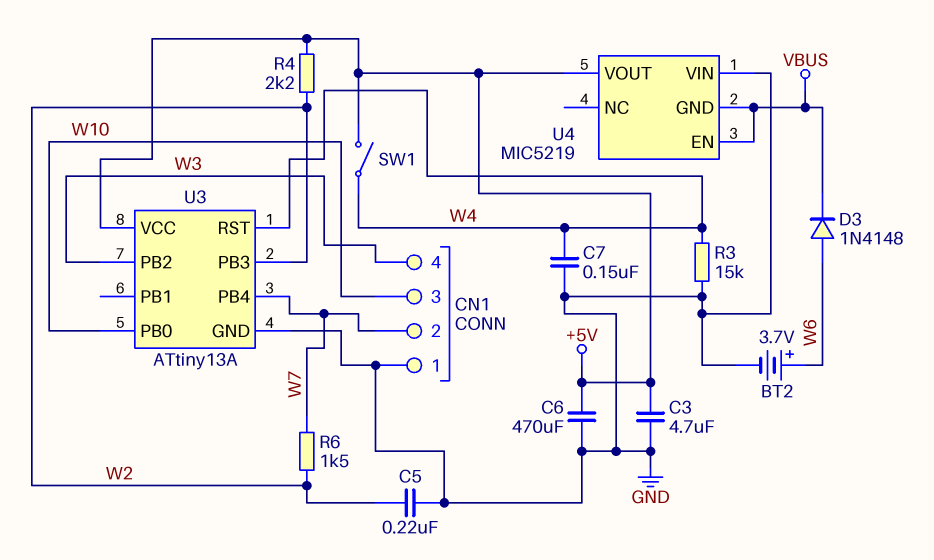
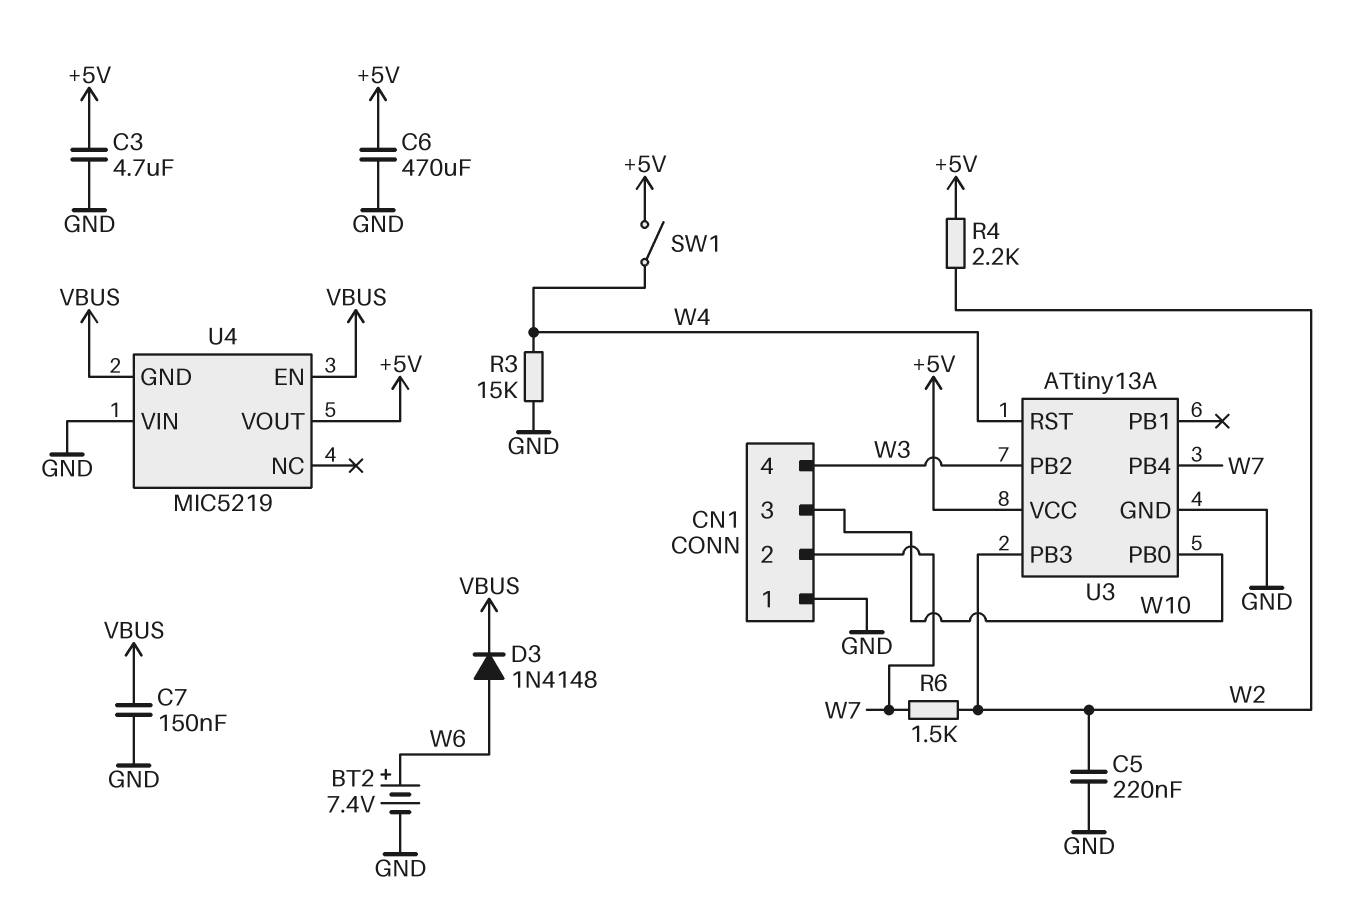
BT2: 3.7V (plus W6, minus GND) -> 7.4V (plus W6, minus GND)
C7: 150nF (GND, W4) -> 150nF (GND, VBUS)

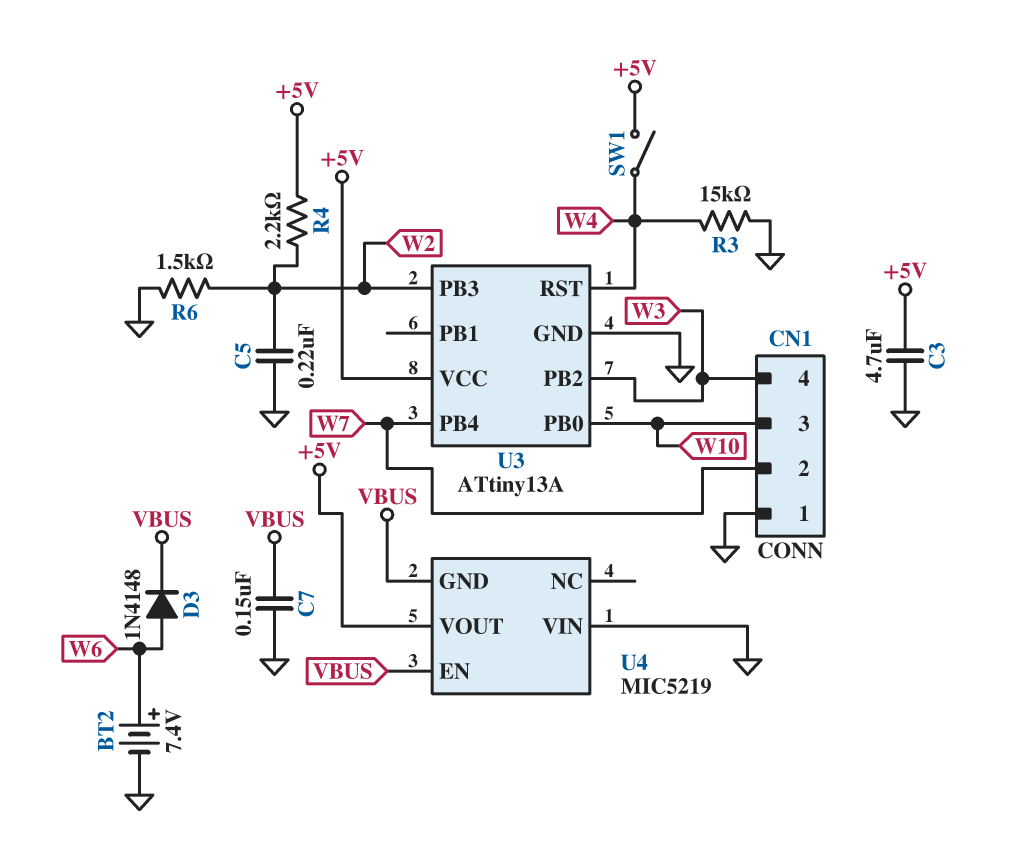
C6: 470uF (+5V, GND) -> none
R6: 1.5k (W2, W7) -> 1.5k (GND, W2)

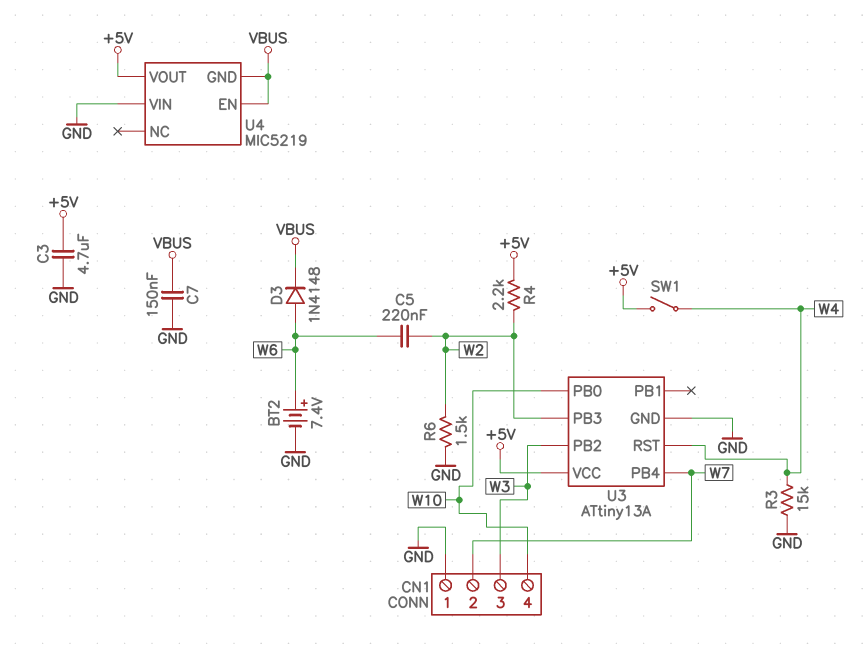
C5: 220nF (GND, W2) -> 220nF (W2, W6)
CN1 pin 3: W10 -> W3
CN1 pin 4: W3 -> W10

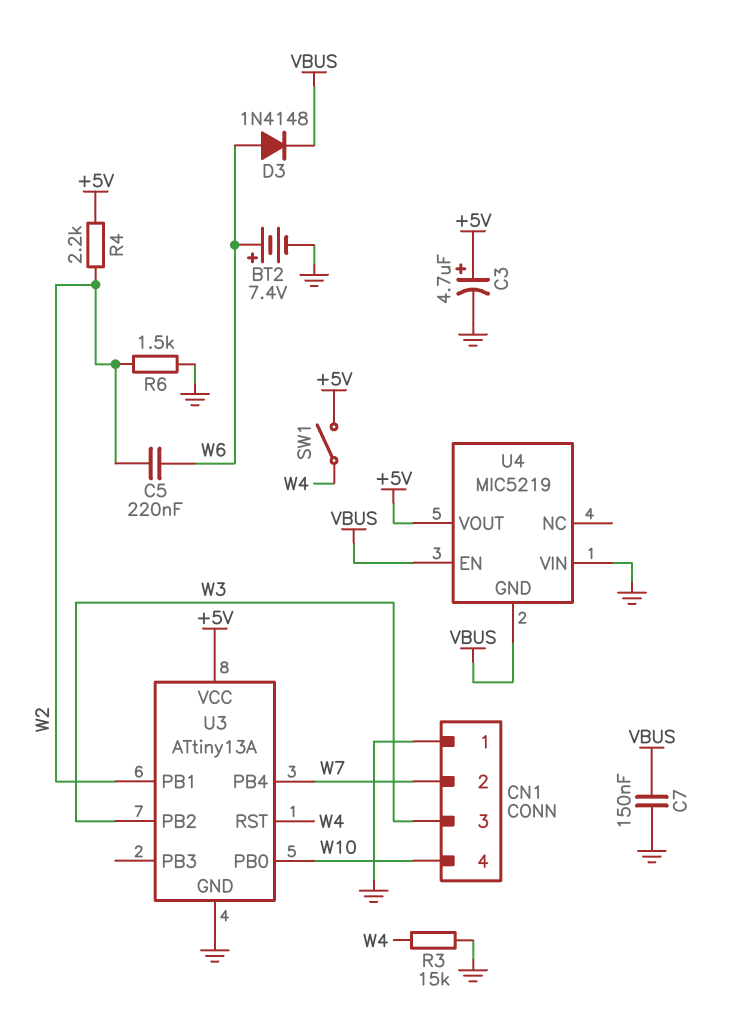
C3: 4.7uF (+5V, GND) -> 4.7uF (plus +5V, minus GND)
U3 pin PB1: none -> W2
U3 pin PB3: W2 -> none

